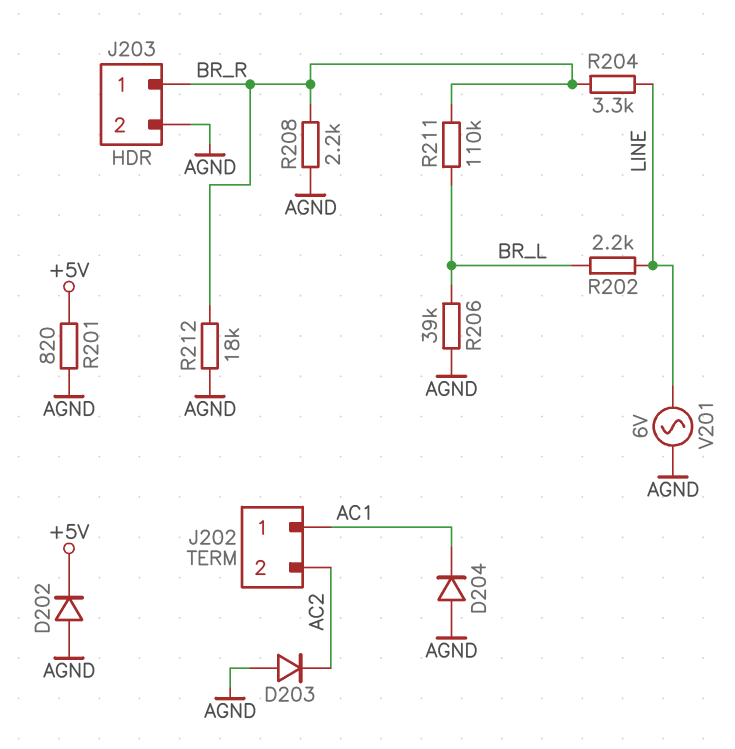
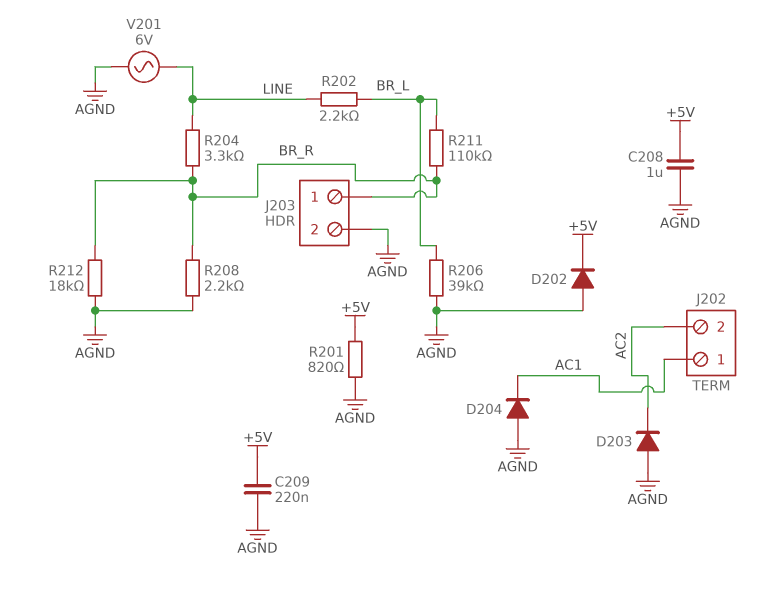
C208: none -> 1uF (+5V, AGND)
C209: none -> 220nF (+5V, AGND)

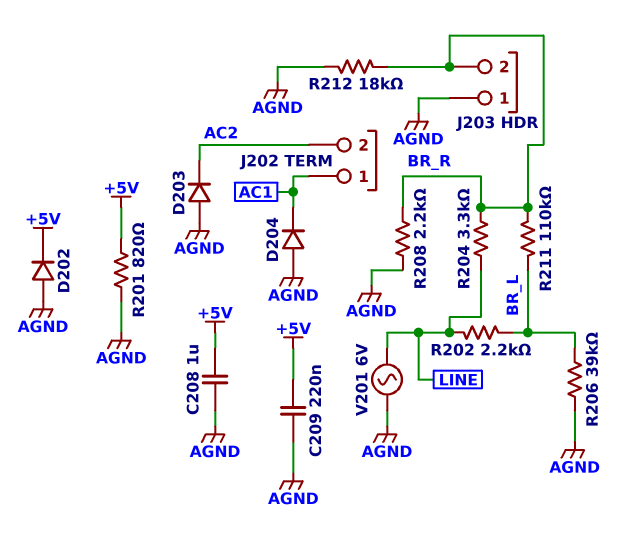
J203 pin 1: BR_R -> AGND
J203 pin 2: AGND -> BR_R

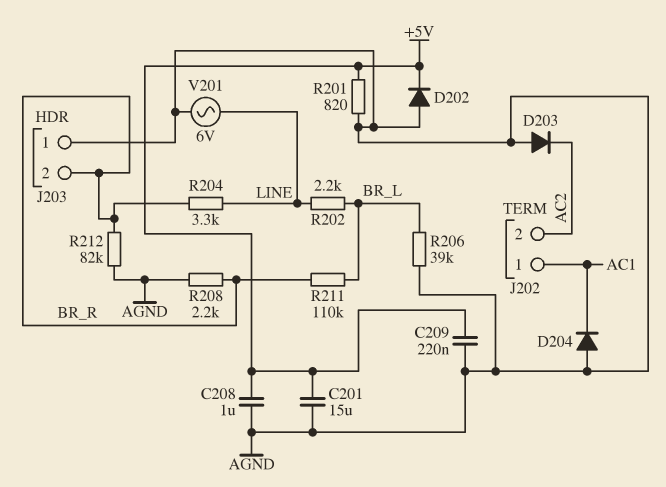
C201: none -> 15uF (+5V, AGND)
R212: 18k (AGND, BR_R) -> 82k (AGND, BR_R)

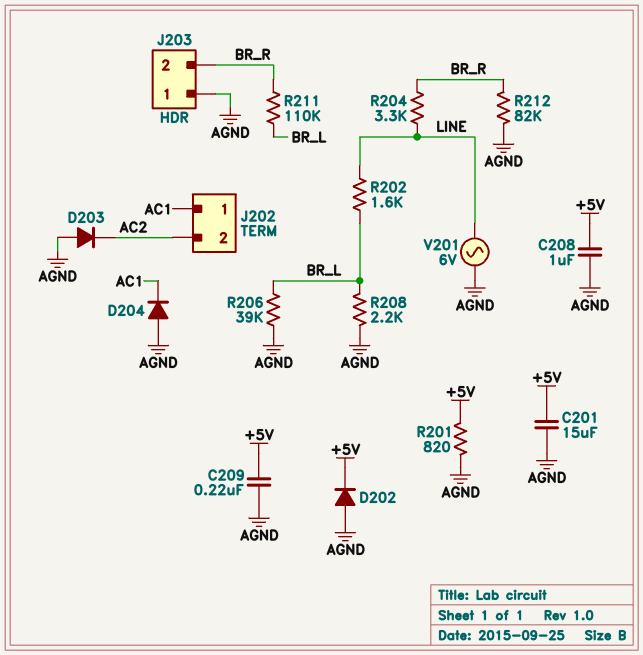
R202: 2.2k (BR_L, LINE) -> 1.6k (BR_L, LINE)
R208: 2.2k (AGND, BR_R) -> 2.2k (AGND, BR_L)

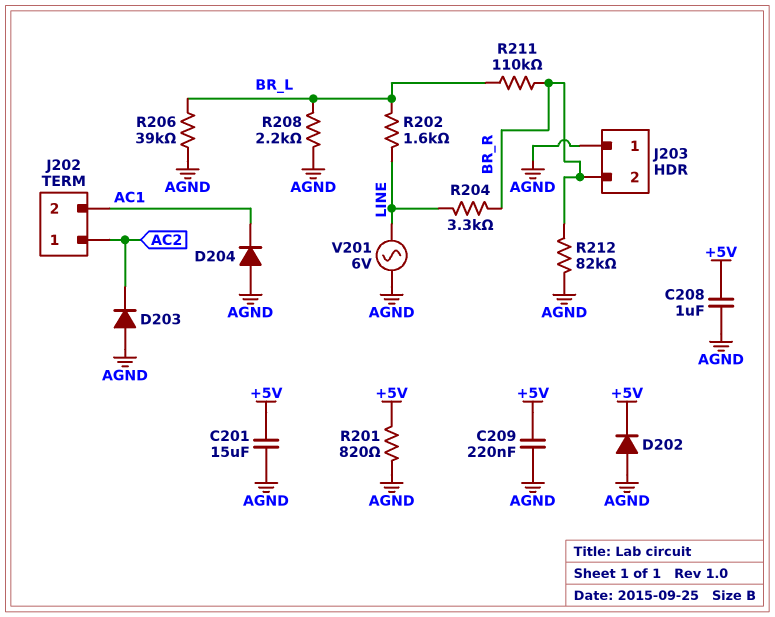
J202 pin 1: AC1 -> AC2
J202 pin 2: AC2 -> AC1

